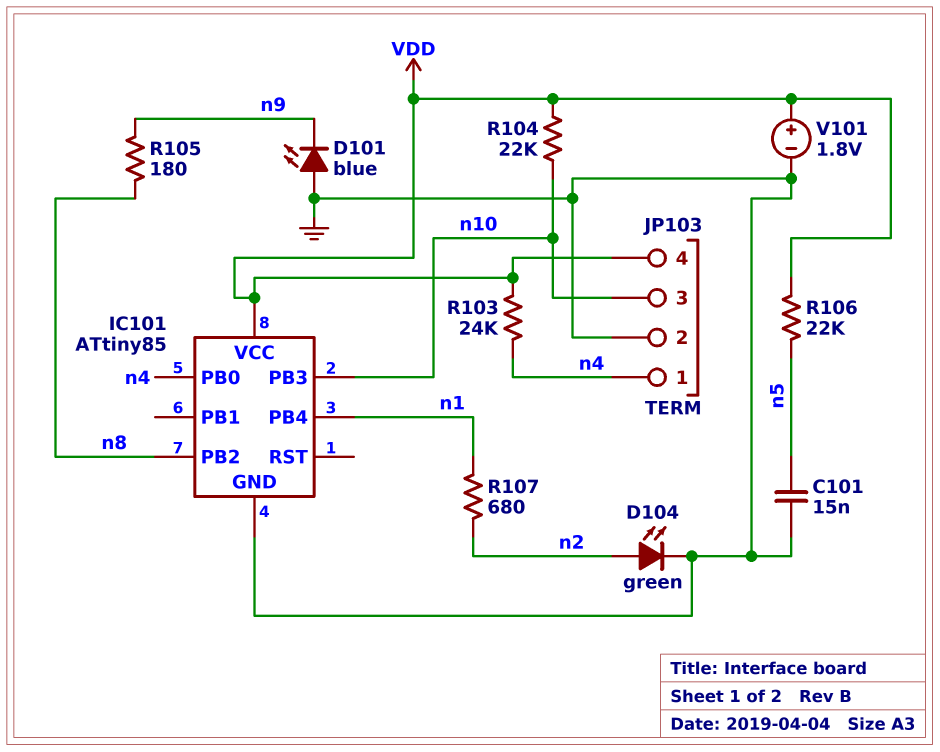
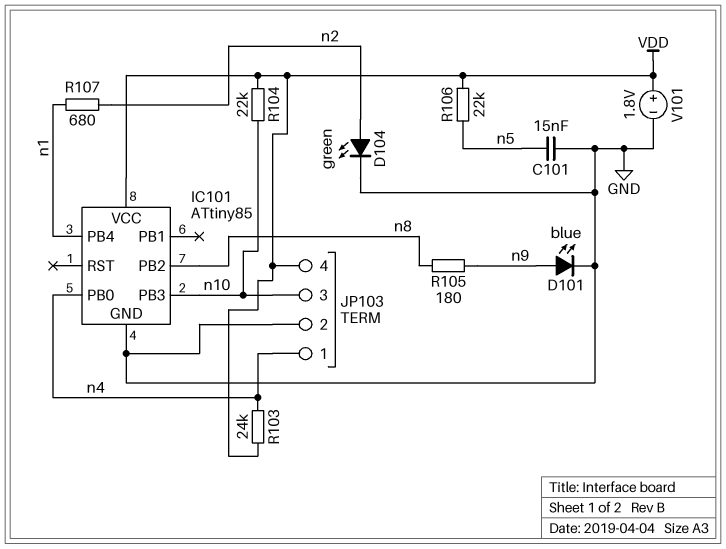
D101: LED blue (A GND, K n9) -> LED blue (A n9, K GND)

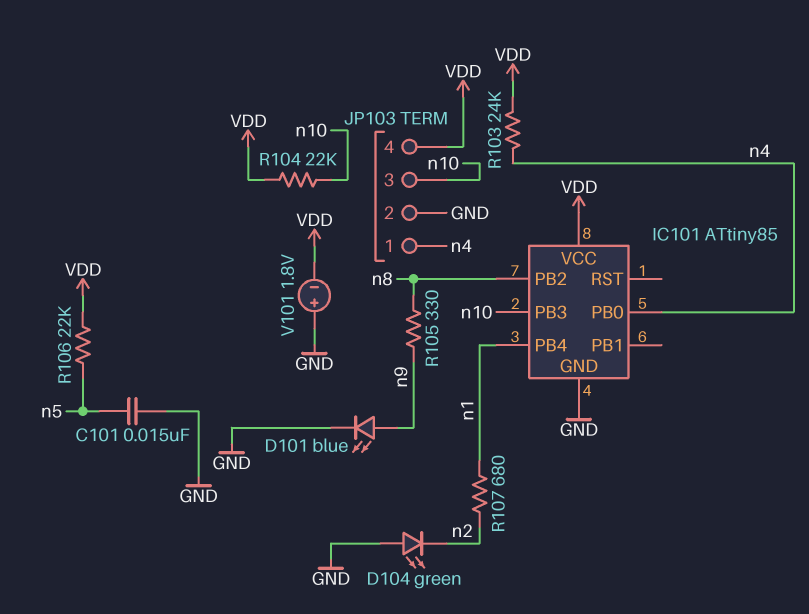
D104: LED green (A n2, K GND) -> LED green (A GND, K n2)
R105: 180 (n8, n9) -> 330 (n8, n9)
V101: 1.8V (plus VDD, minus GND) -> 1.8V (plus GND, minus VDD)

